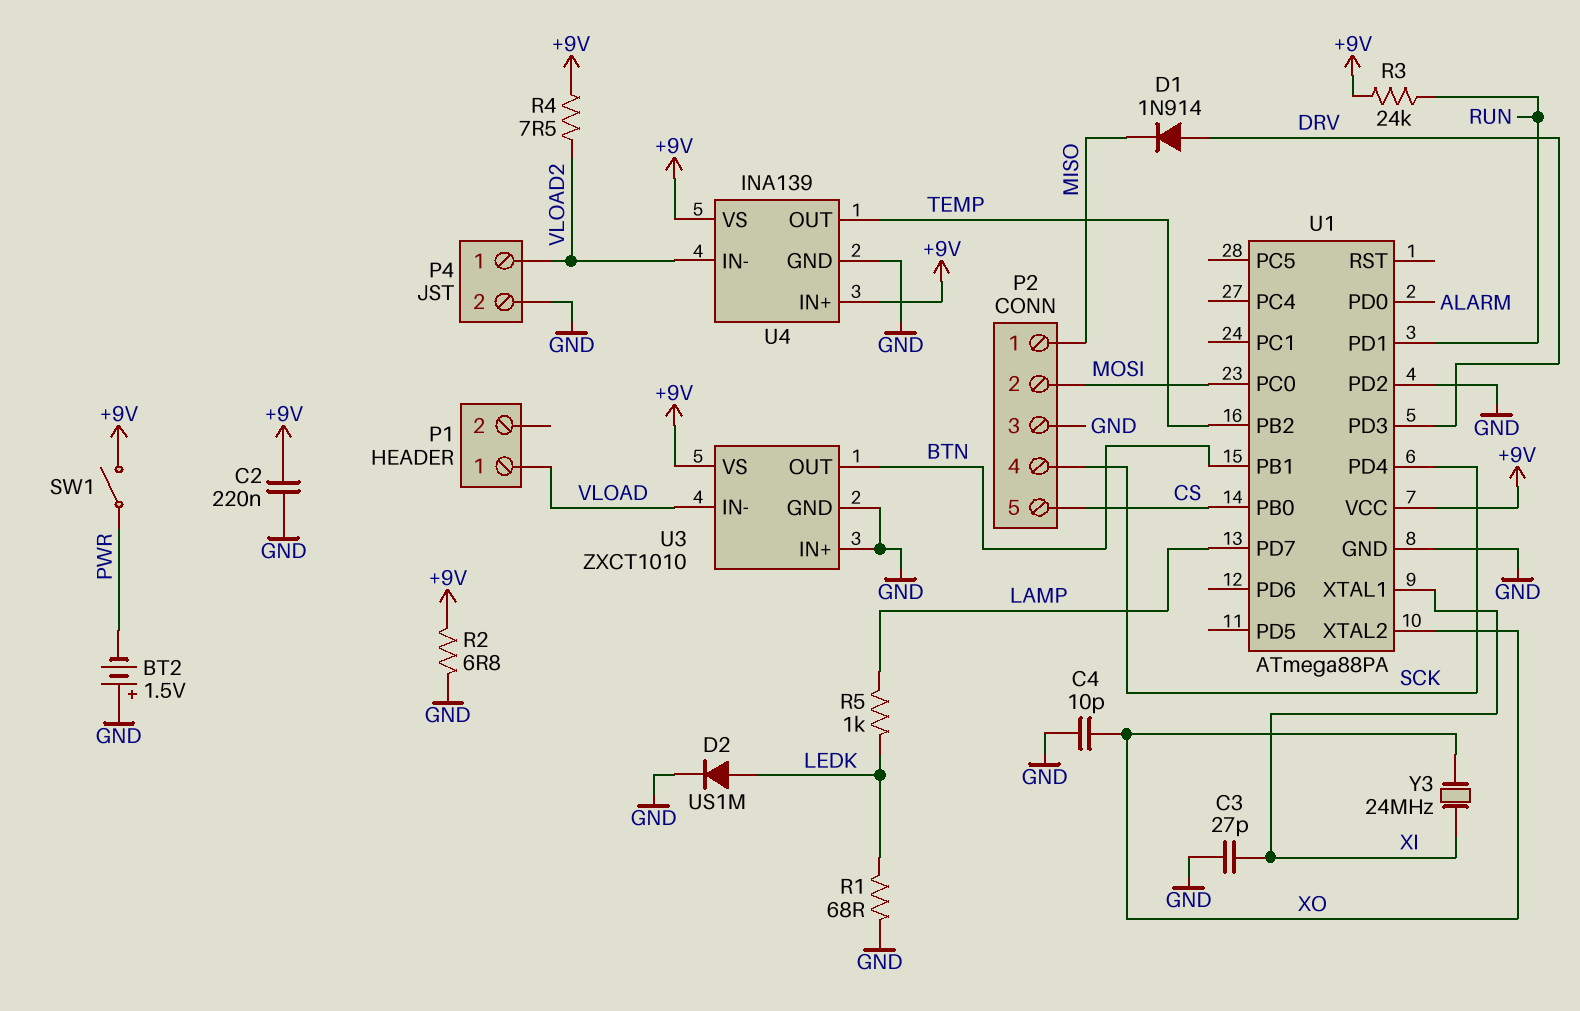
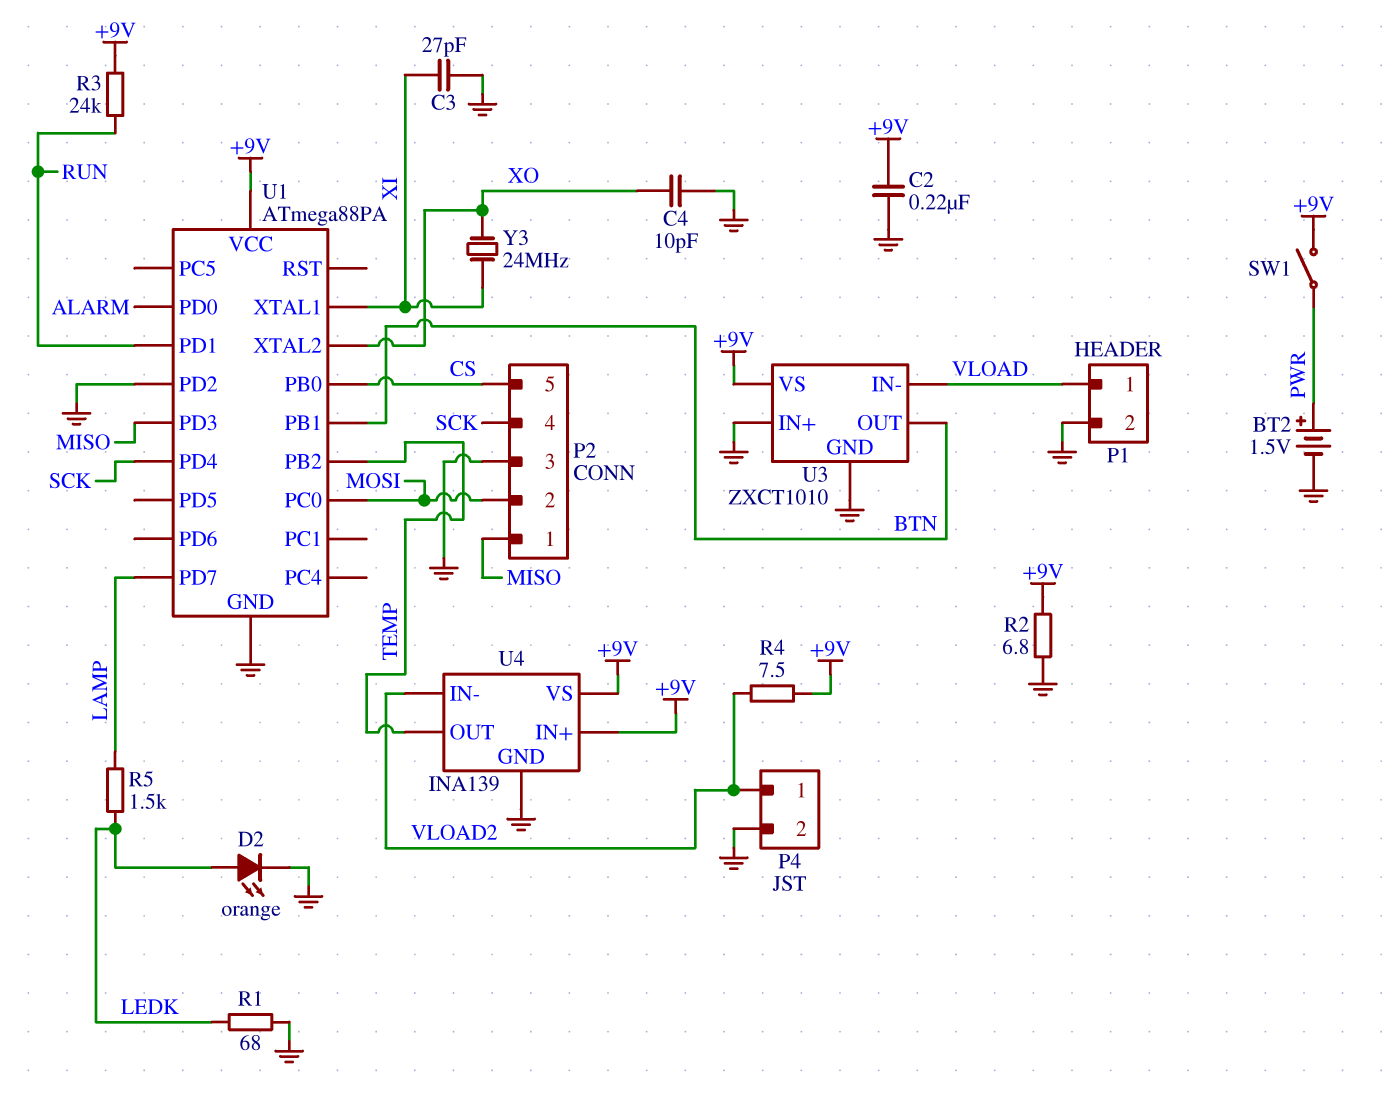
BT2: 1.5V (plus GND, minus PWR) -> 1.5V (plus PWR, minus GND)
D1: diode 1N914 (A DRV, K MISO) -> none
D2: diode US1M (A LEDK, K GND) -> LED orange (A LEDK, K GND)
P1 pin 2: none -> GND
R5: 1k (LAMP, LEDK) -> 1.5k (LAMP, LEDK)
U1 pin PD3: DRV -> MISO

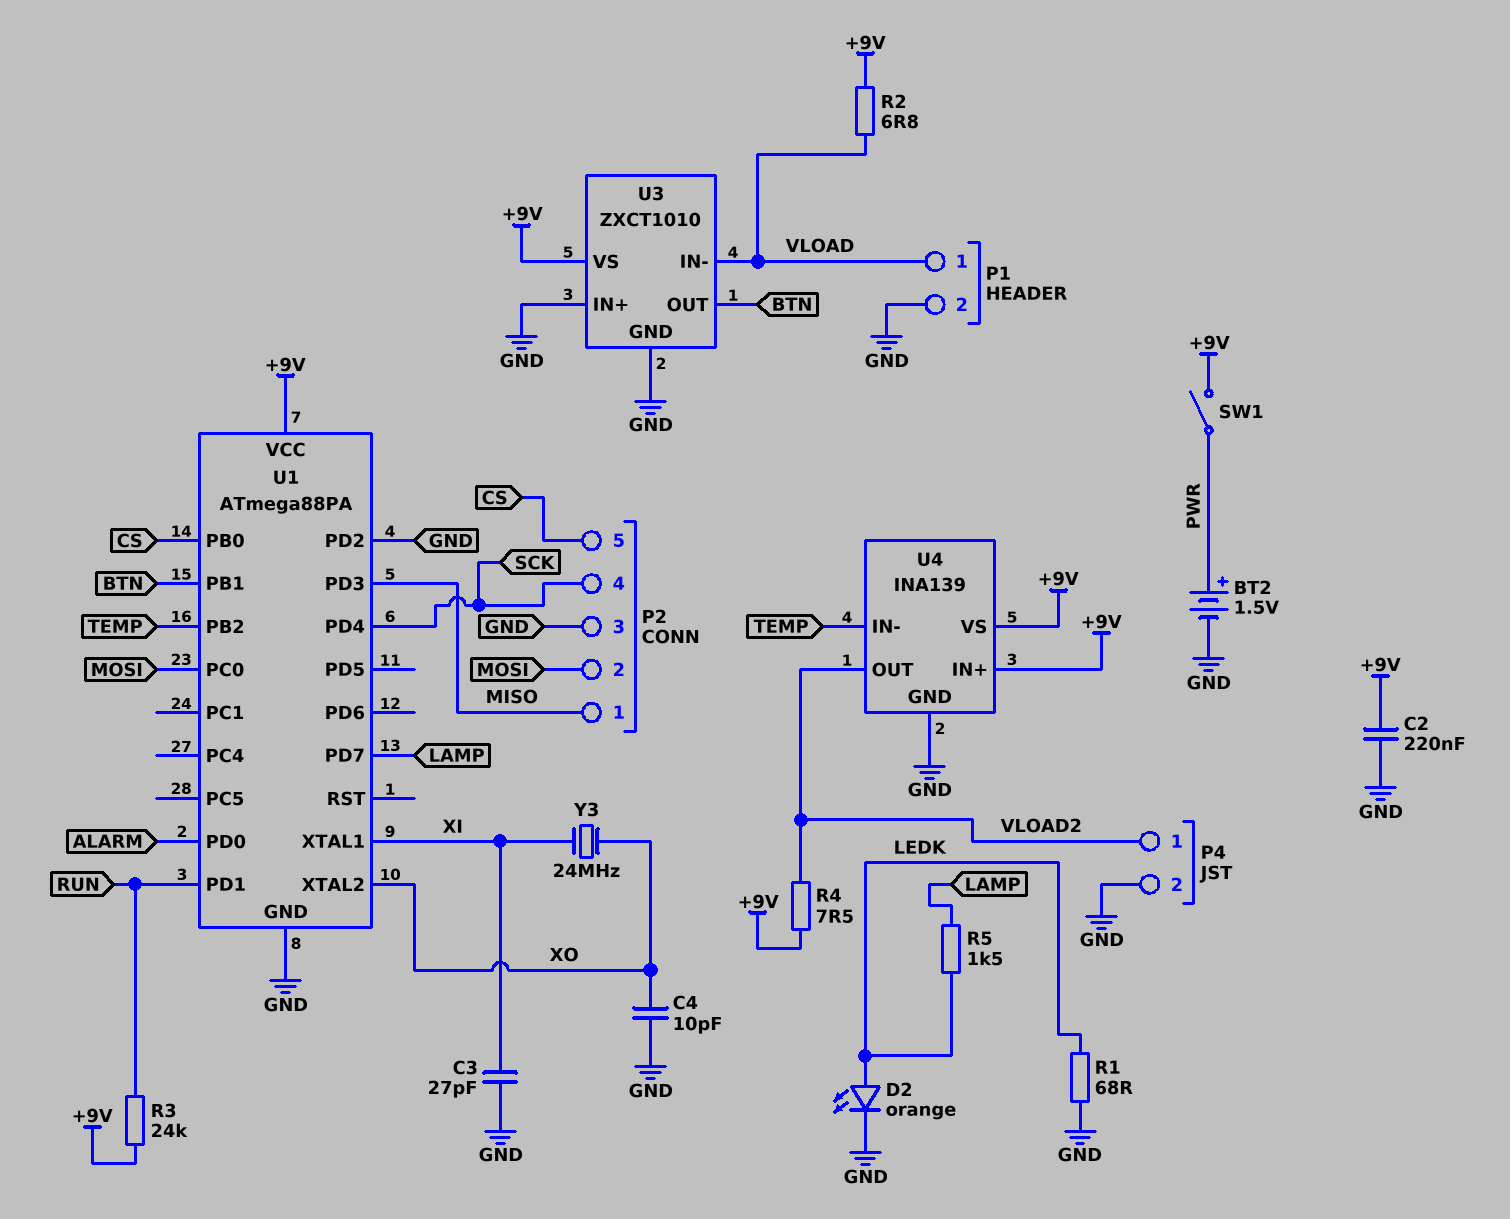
R2: 6.8 (+9V, GND) -> 6.8 (+9V, VLOAD)
U4 pin IN-: VLOAD2 -> TEMP
U4 pin OUT: TEMP -> VLOAD2

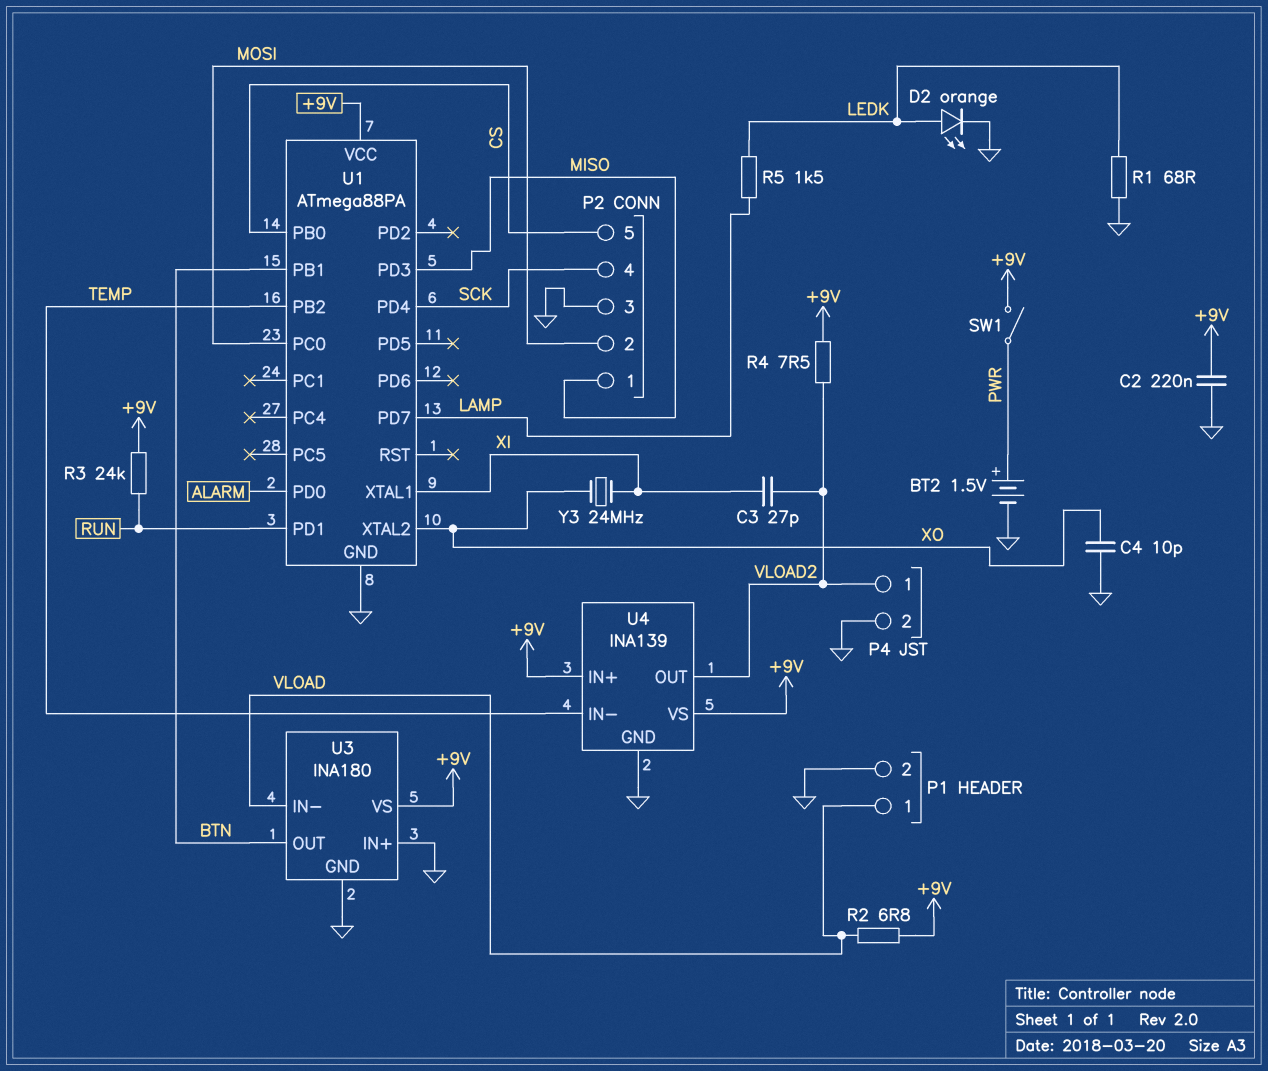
C3: 27pF (GND, XI) -> 27pF (VLOAD2, XI)
U1 pin PD2: GND -> none
U3: ZXCT1010 -> INA180

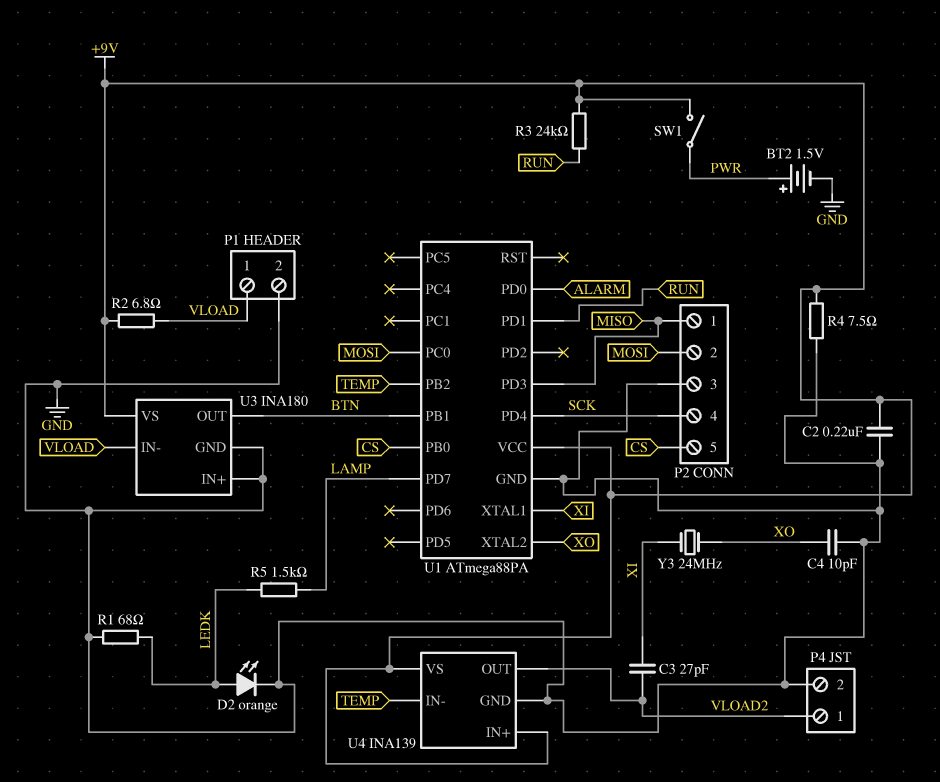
R4: 7.5 (+9V, VLOAD2) -> 7.5 (+9V, GND)

